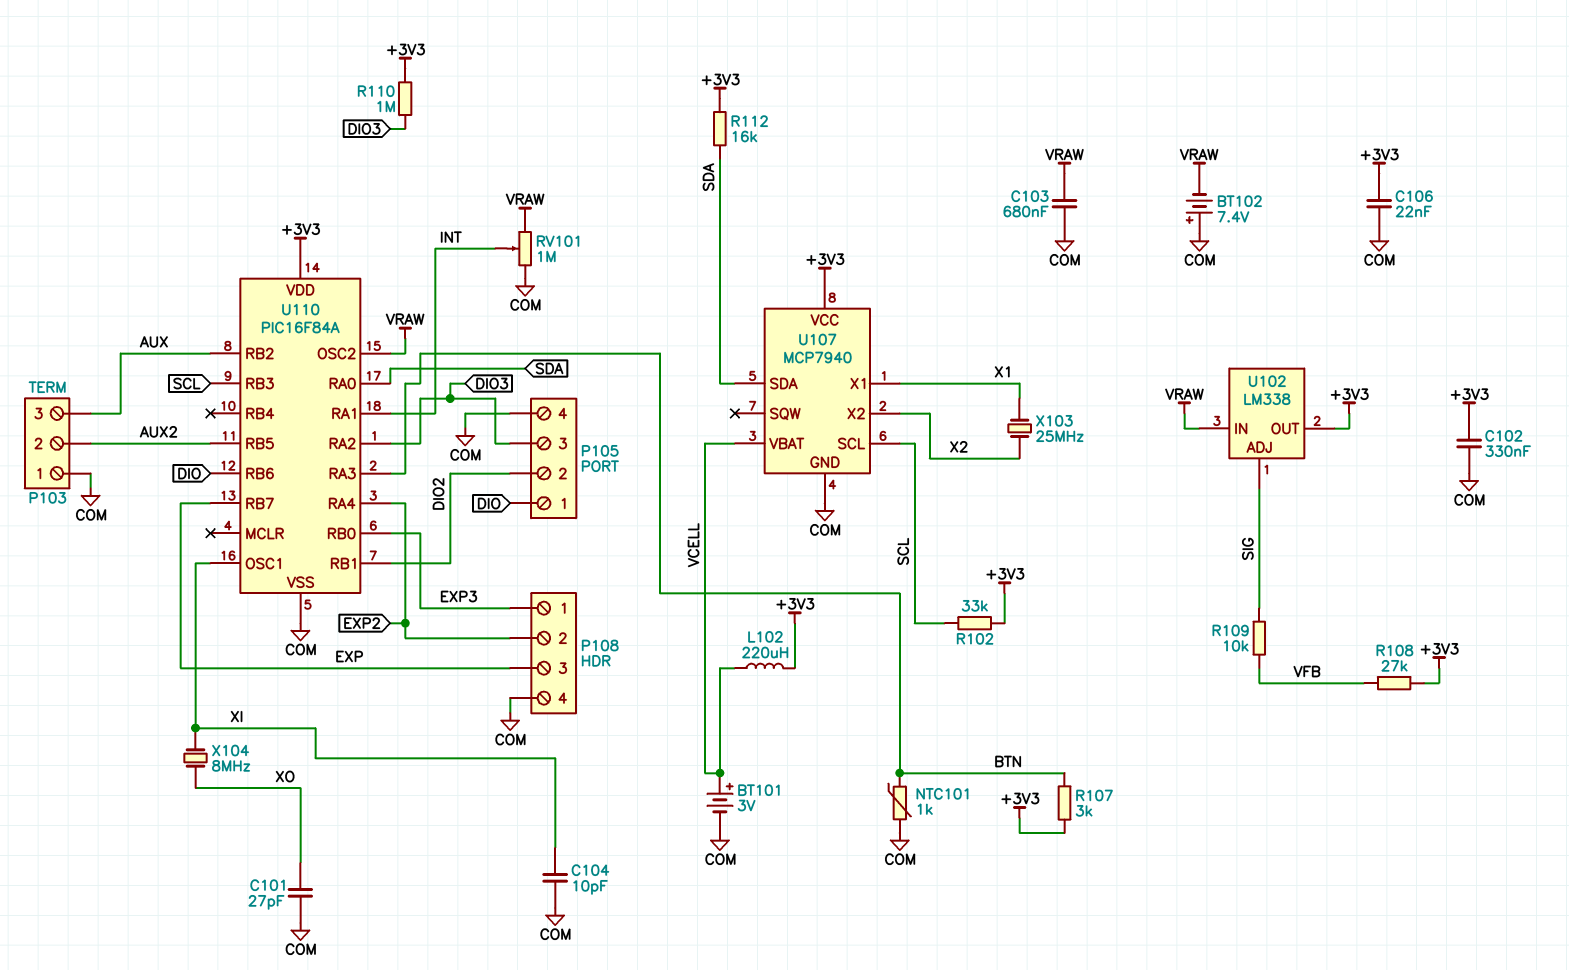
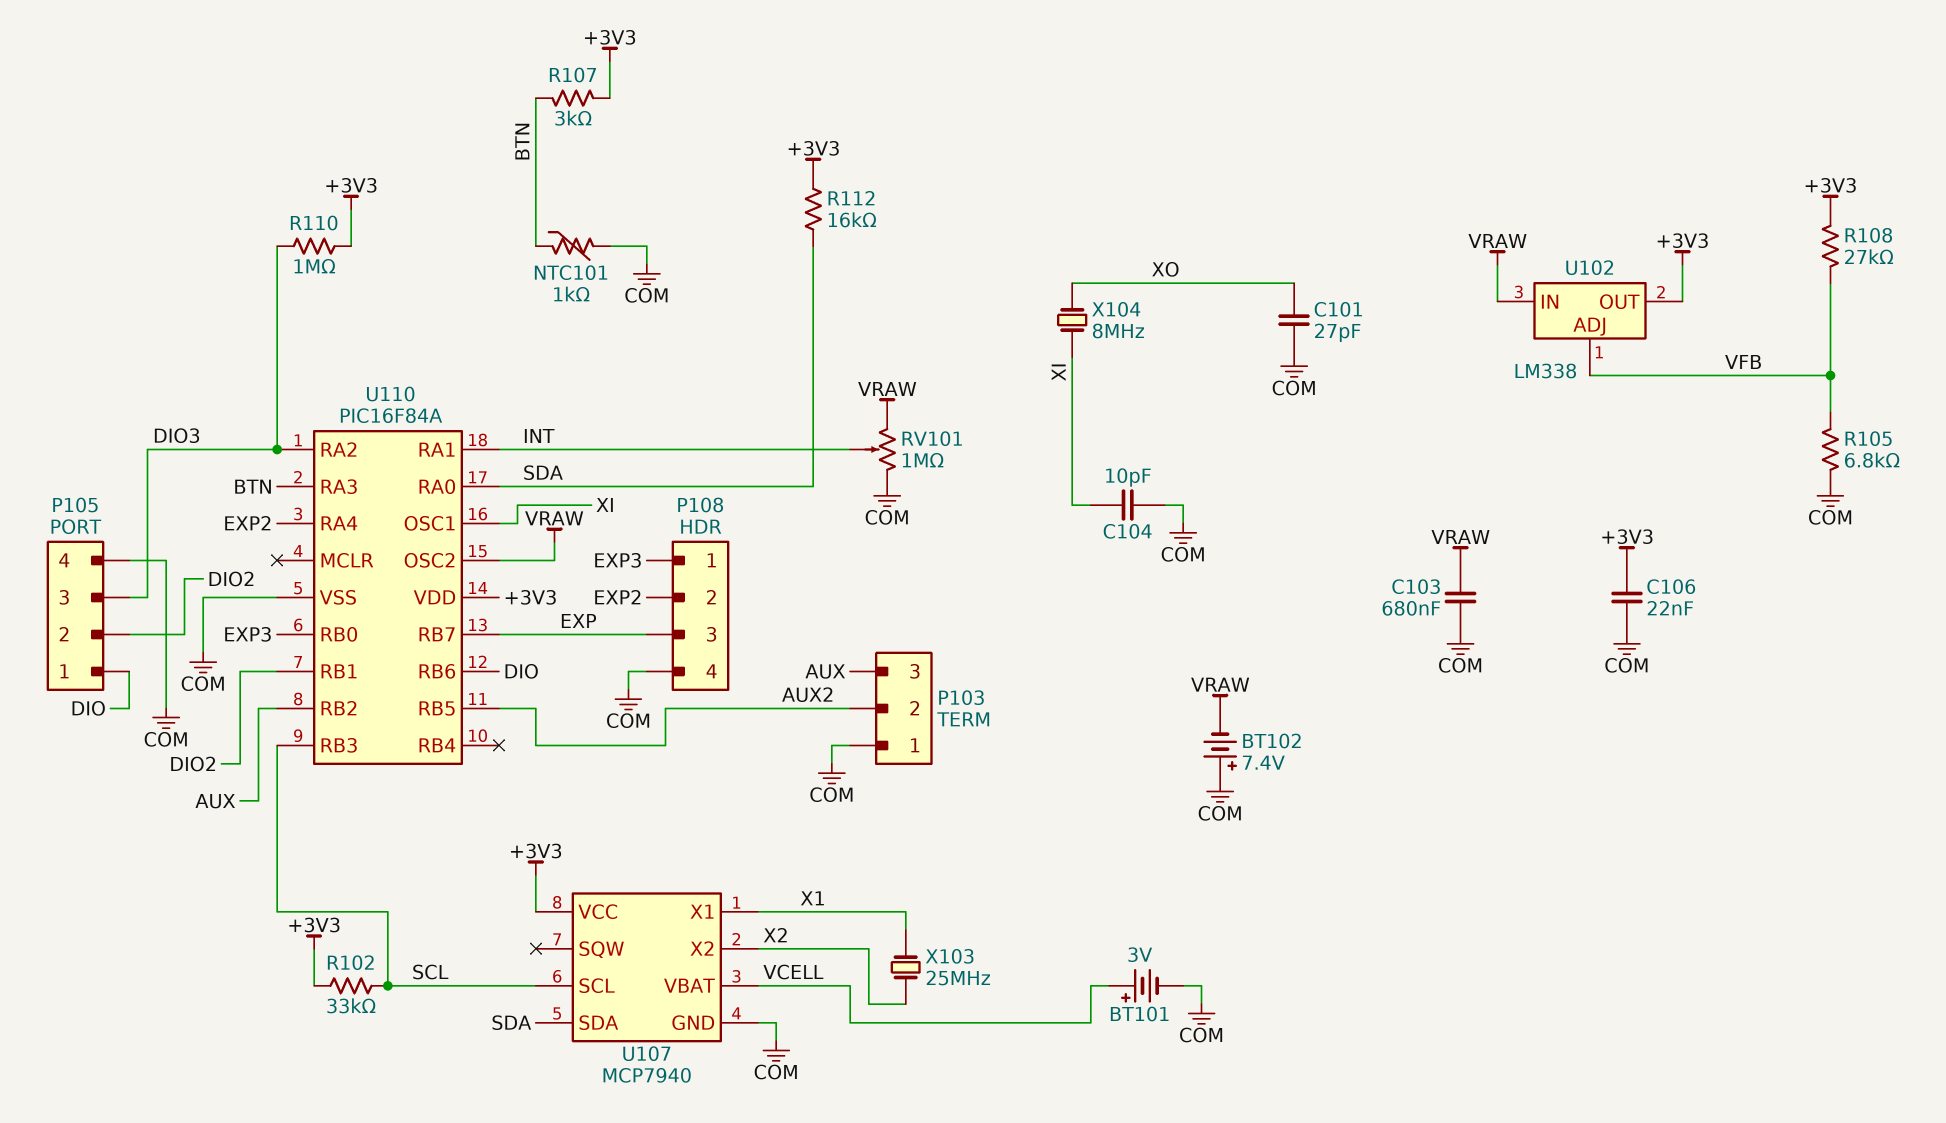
C102: 330nF (+3V3, COM) -> none
L102: 220uH (+3V3, VCELL) -> none
R105: none -> 6.8k (COM, VFB)
R109: 10k (SIG, VFB) -> none
U102 pin ADJ: SIG -> VFB

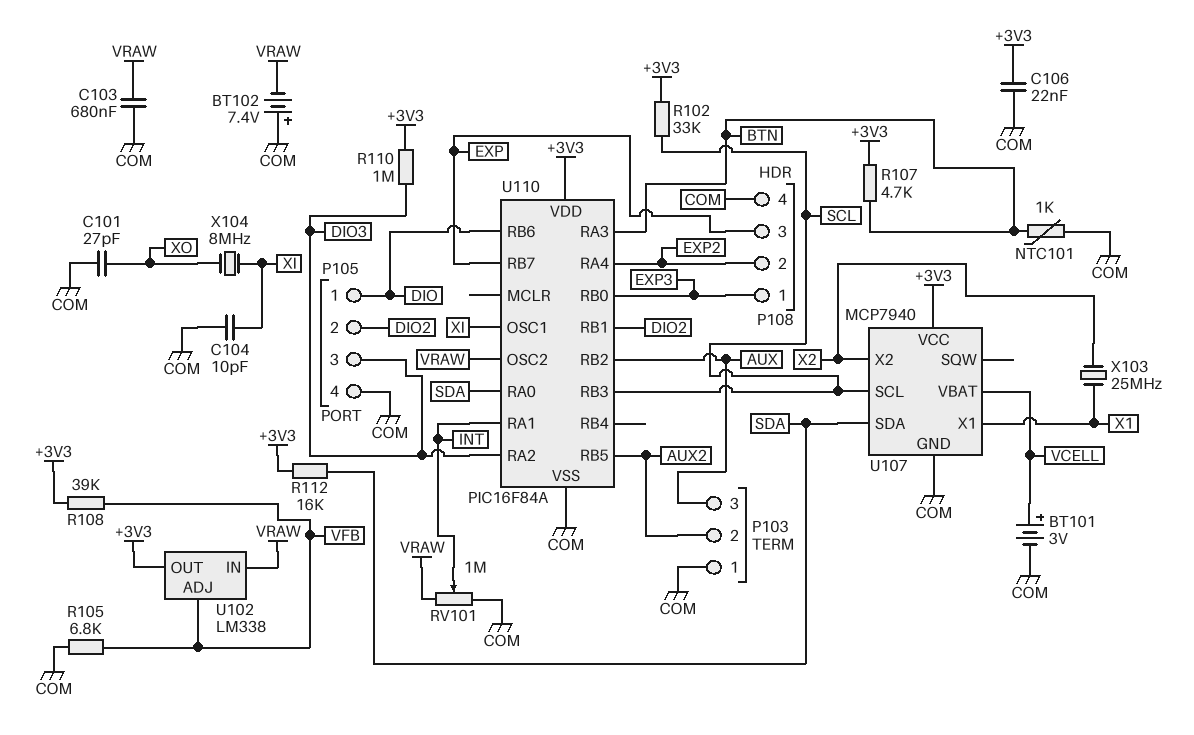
R107: 3k (+3V3, BTN) -> 4.7k (+3V3, BTN)
R108: 27k (+3V3, VFB) -> 39k (+3V3, VFB)

